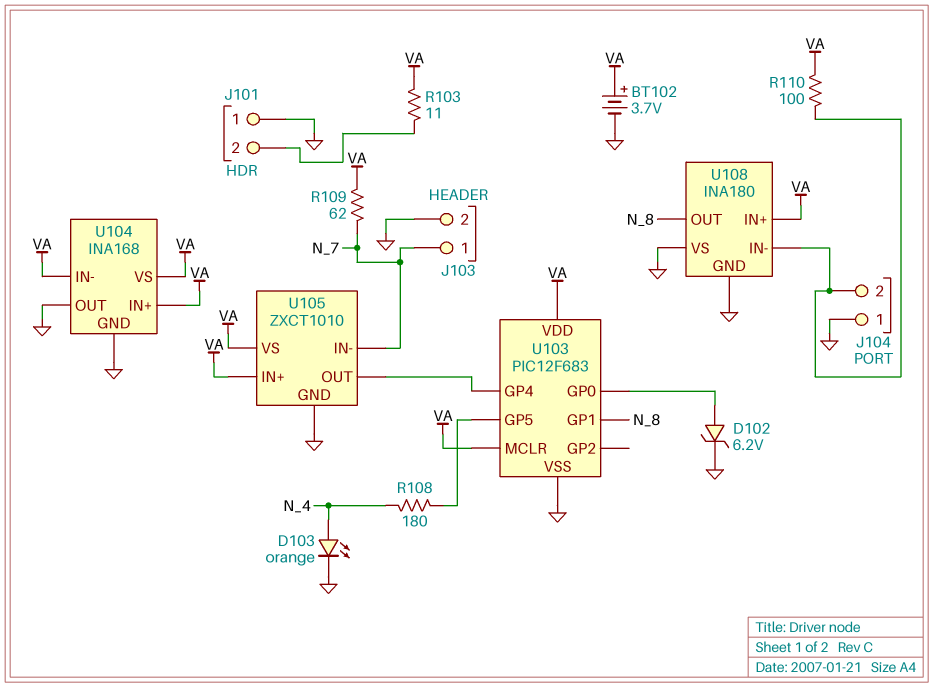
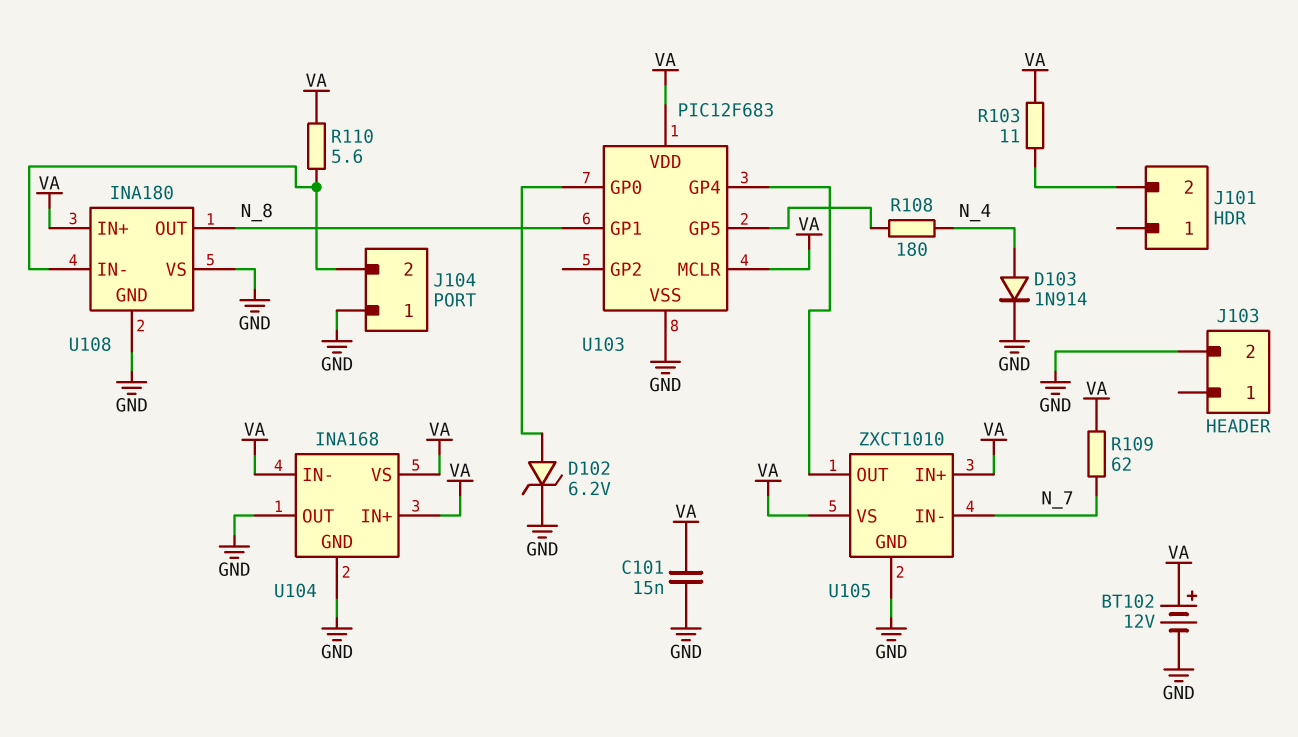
BT102: 3.7V (plus VA, minus GND) -> 12V (plus VA, minus GND)
C101: none -> 15nF (GND, VA)
D103: LED orange (A N_4, K GND) -> diode 1N914 (A N_4, K GND)
J101 pin 1: GND -> none
J103 pin 1: N_7 -> none
R110: 100 (J104/2, VA) -> 5.6 (J104/2, VA)

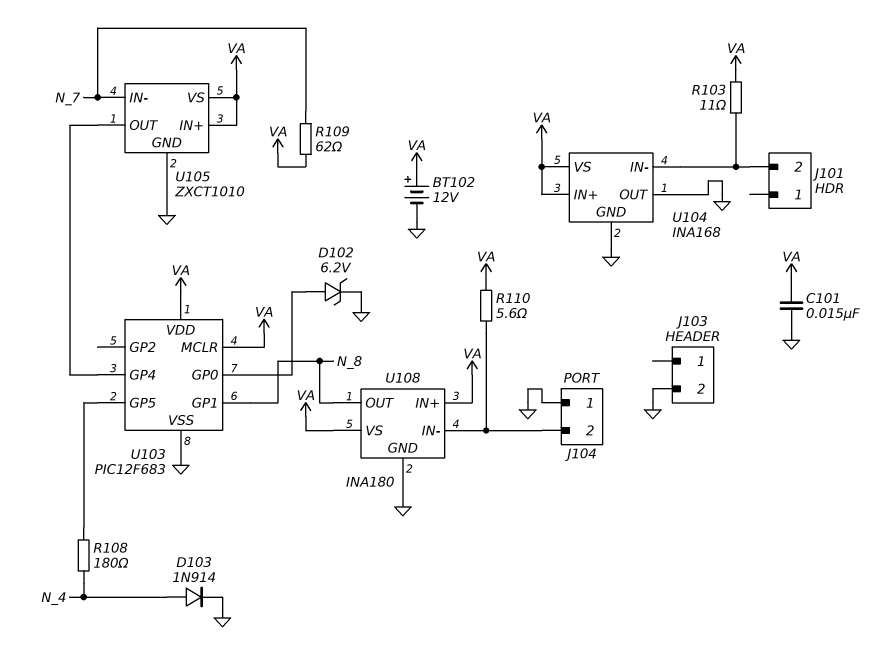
U104 pin IN-: VA -> J101/2
U108 pin VS: GND -> VA

